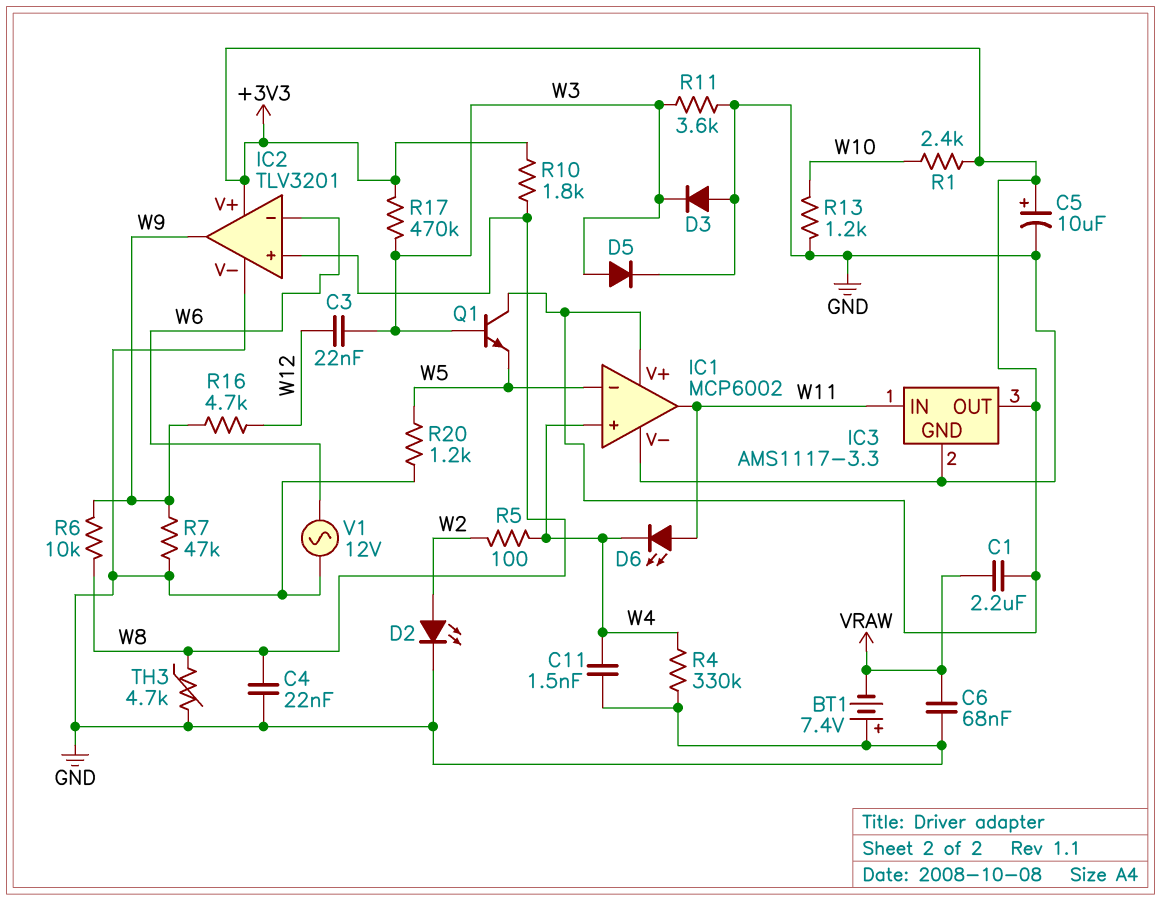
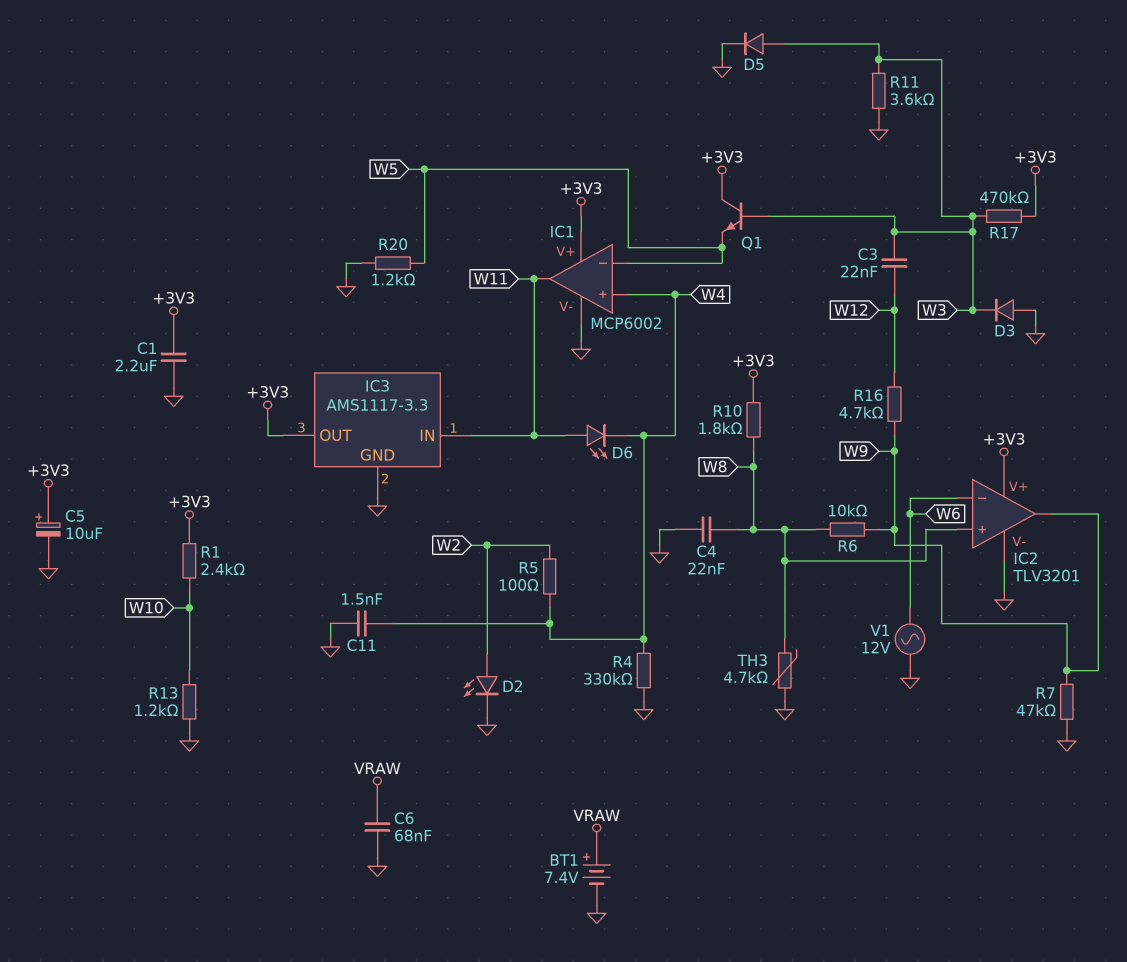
BT1: 7.4V (plus GND, minus VRAW) -> 7.4V (plus VRAW, minus GND)
C1: 2.2uF (+3V3, VRAW) -> 2.2uF (+3V3, GND)

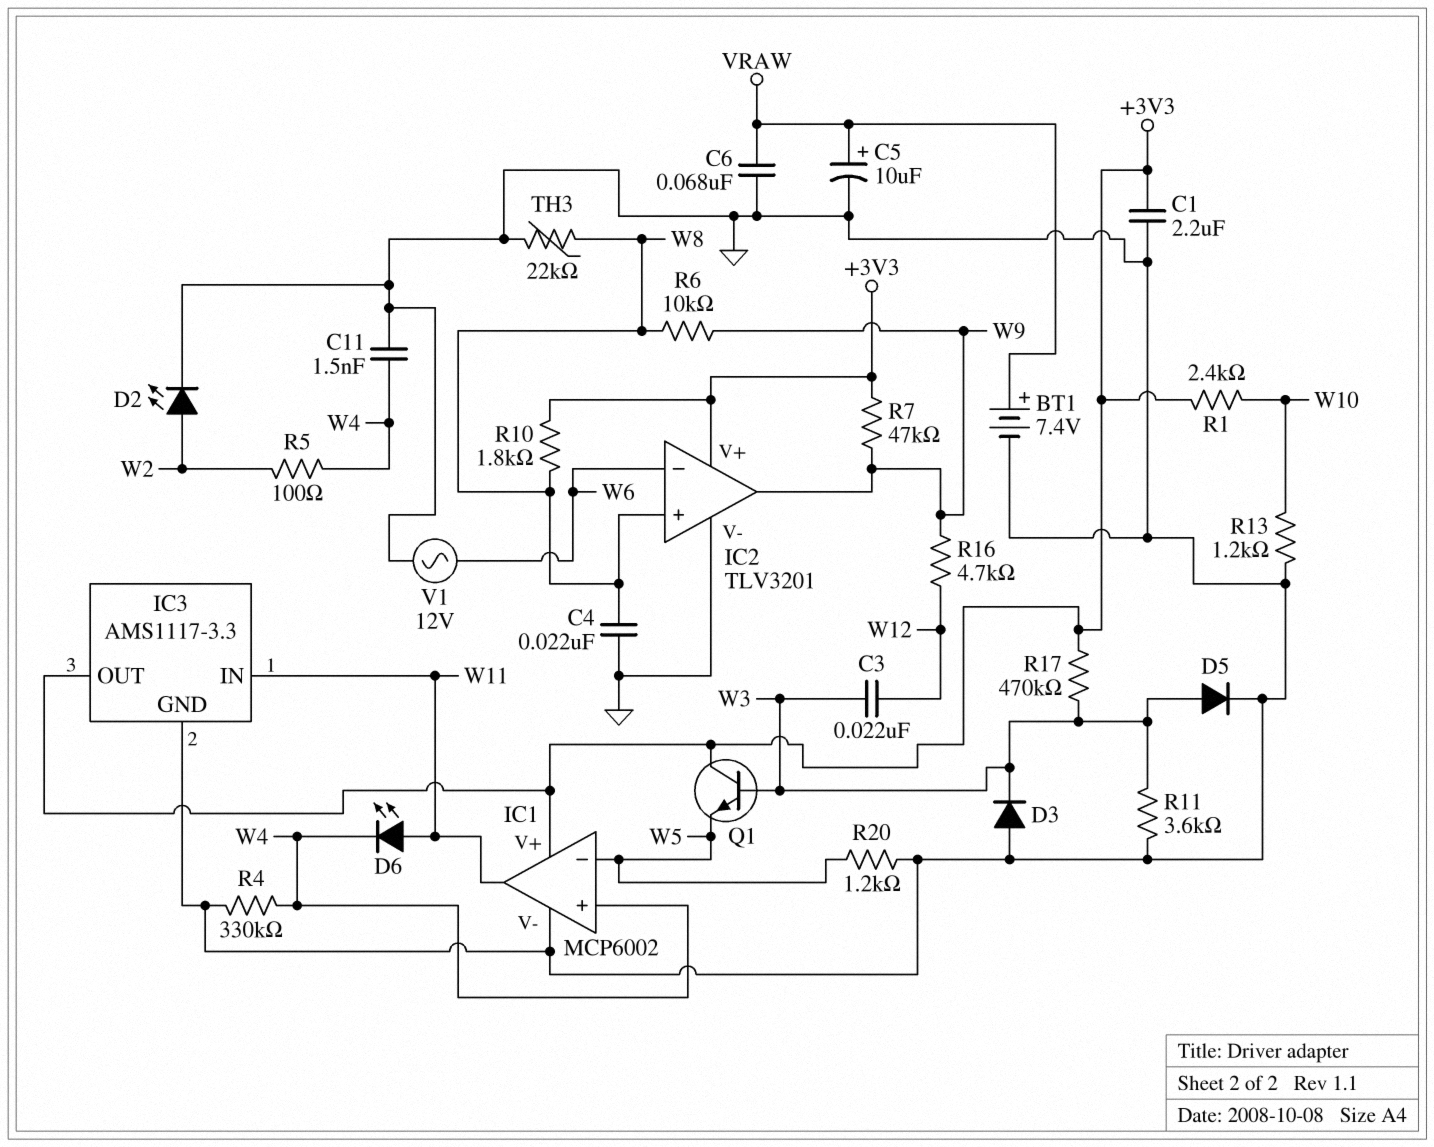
C5: 10uF (plus +3V3, minus GND) -> 10uF (plus VRAW, minus GND)
R7: 47k (GND, W9) -> 47k (+3V3, W9)
TH3: 4.7k (GND, W8) -> 22k (GND, W8)

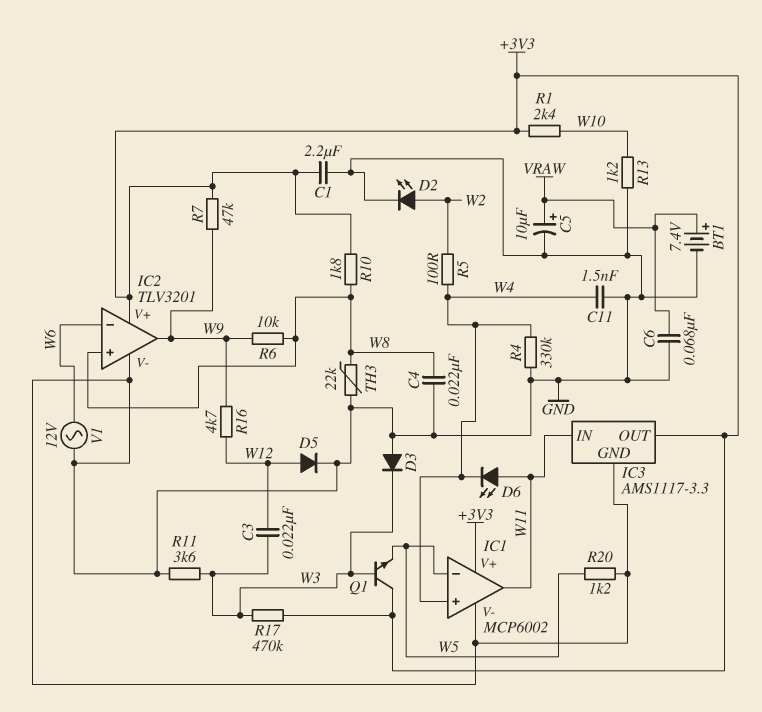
D5: diode (A W3, K GND) -> diode (A W12, K GND)

